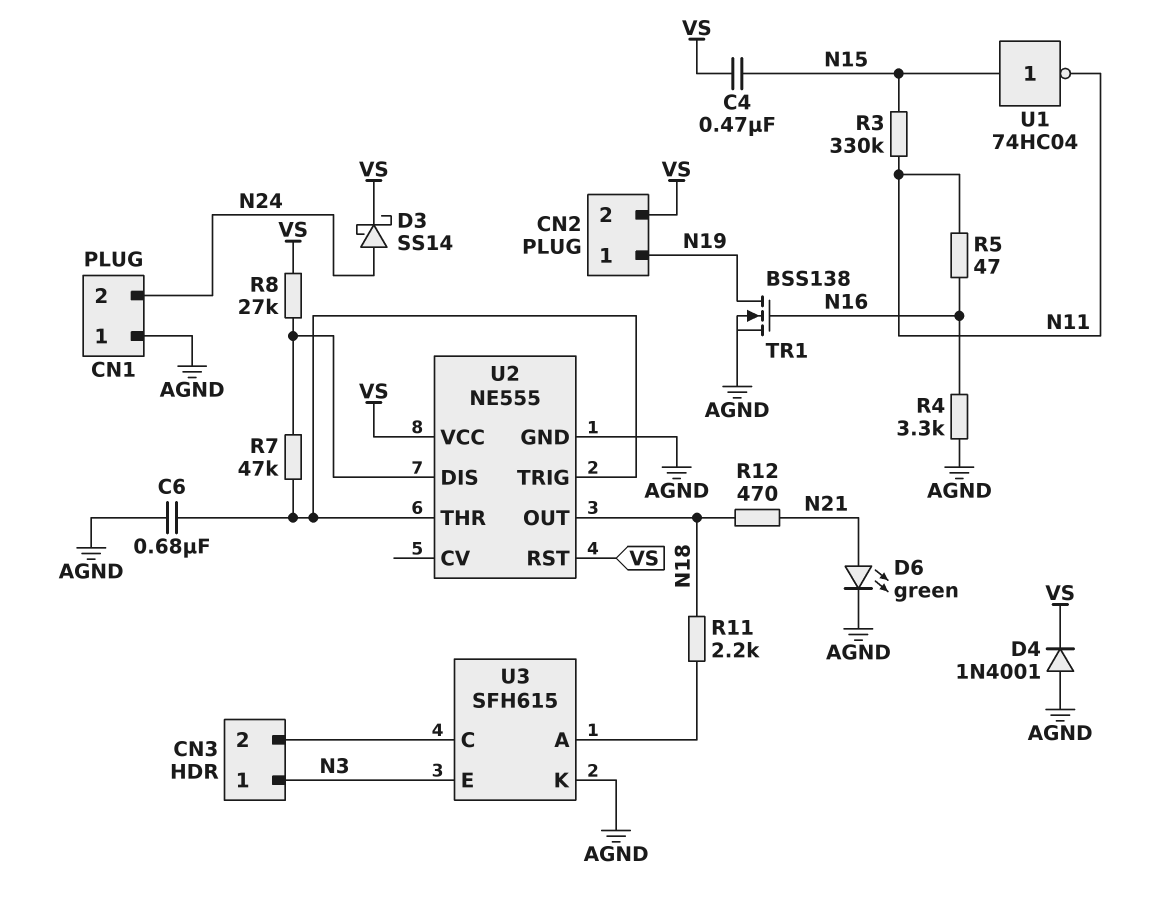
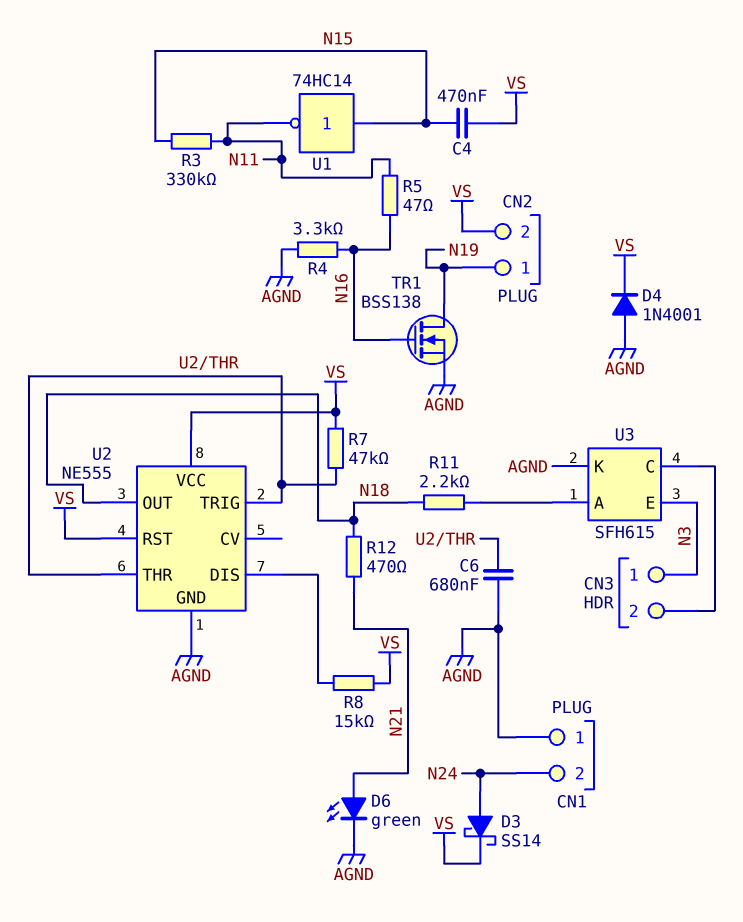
R7: 47k (U2/DIS, U2/THR) -> 47k (U2/THR, VS)
R8: 27k (U2/DIS, VS) -> 15k (U2/DIS, VS)
U1: NOT 74HC04 (in N15, out N11) -> NOT 74HC14 (in N15, out N11)

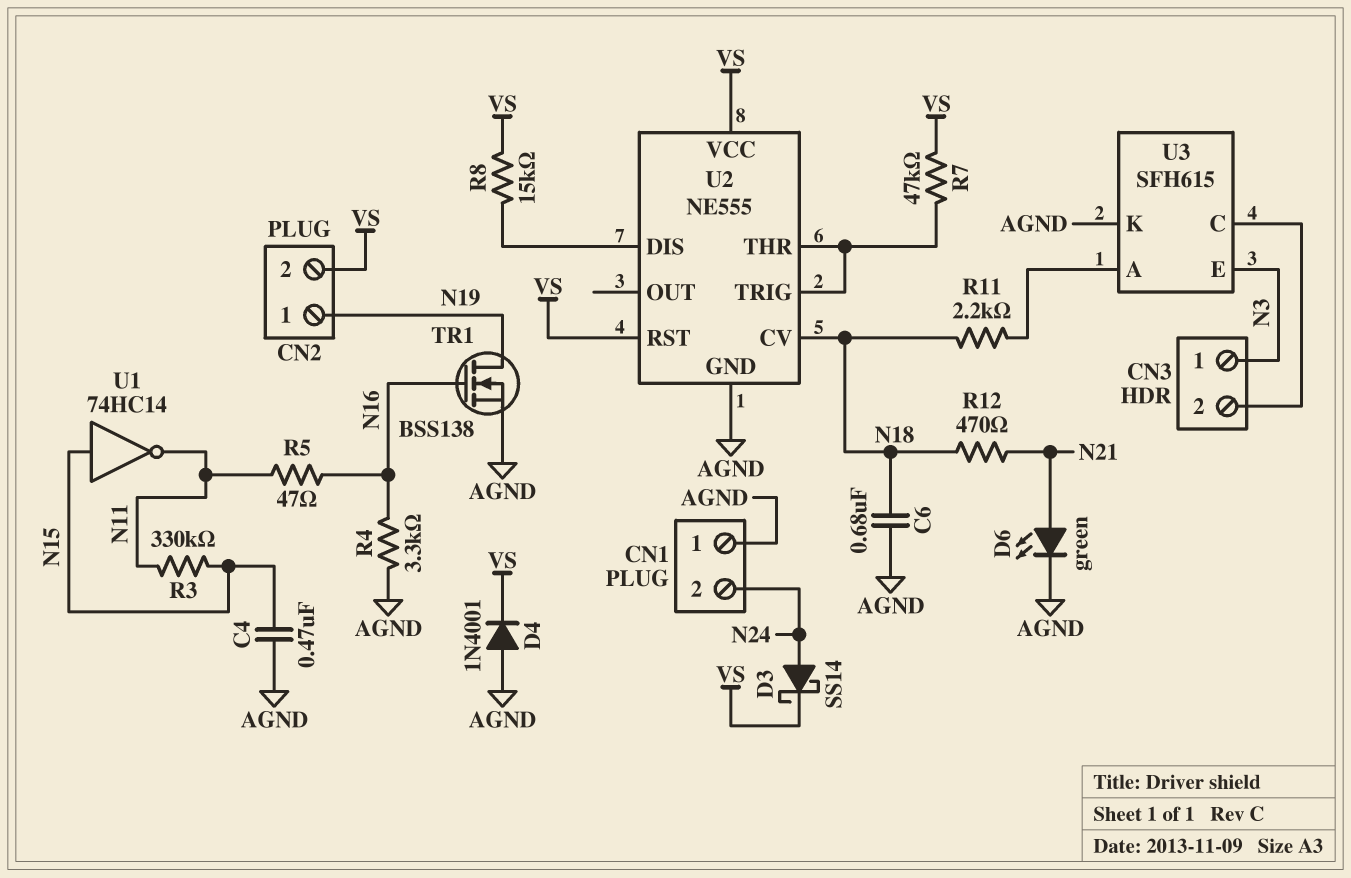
C4: 470nF (N15, VS) -> 470nF (AGND, N15)
C6: 680nF (AGND, U2/THR) -> 680nF (AGND, N18)
U2 pin CV: none -> N18
U2 pin OUT: N18 -> none

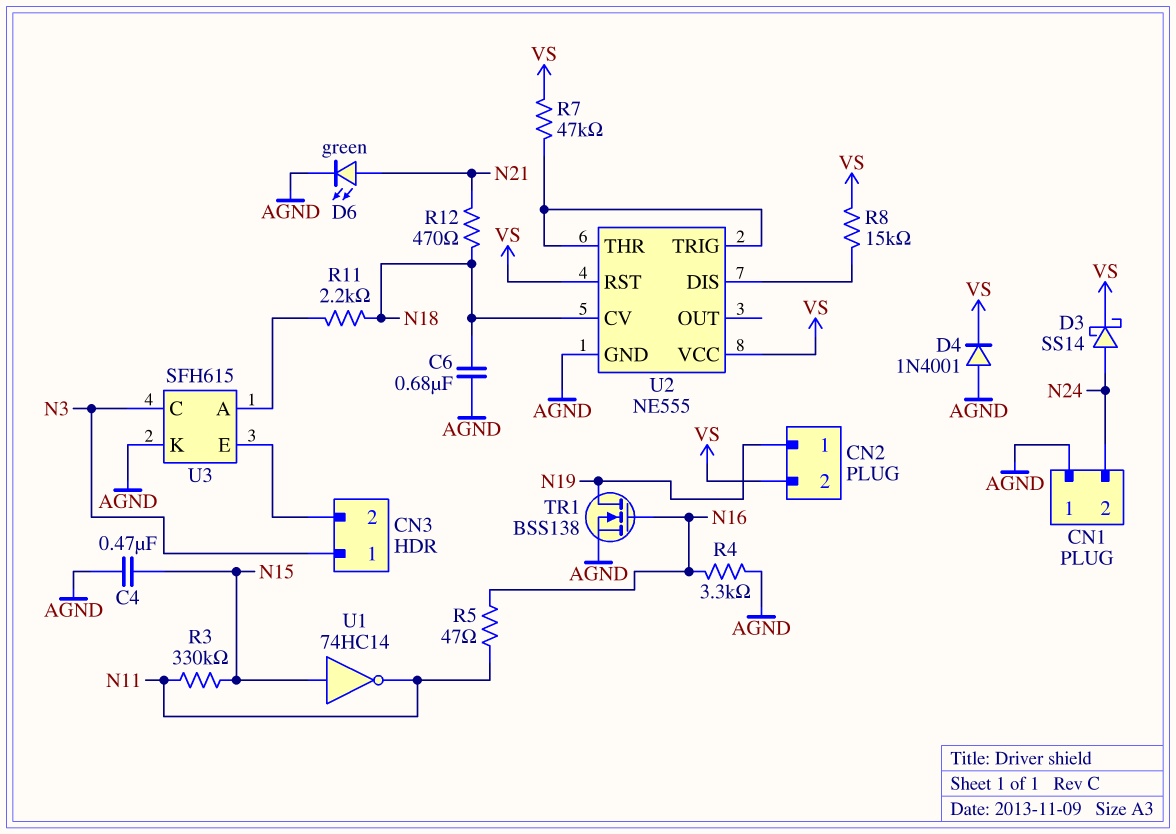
U3 pin C: CN3/2 -> N3
U3 pin E: N3 -> CN3/2

